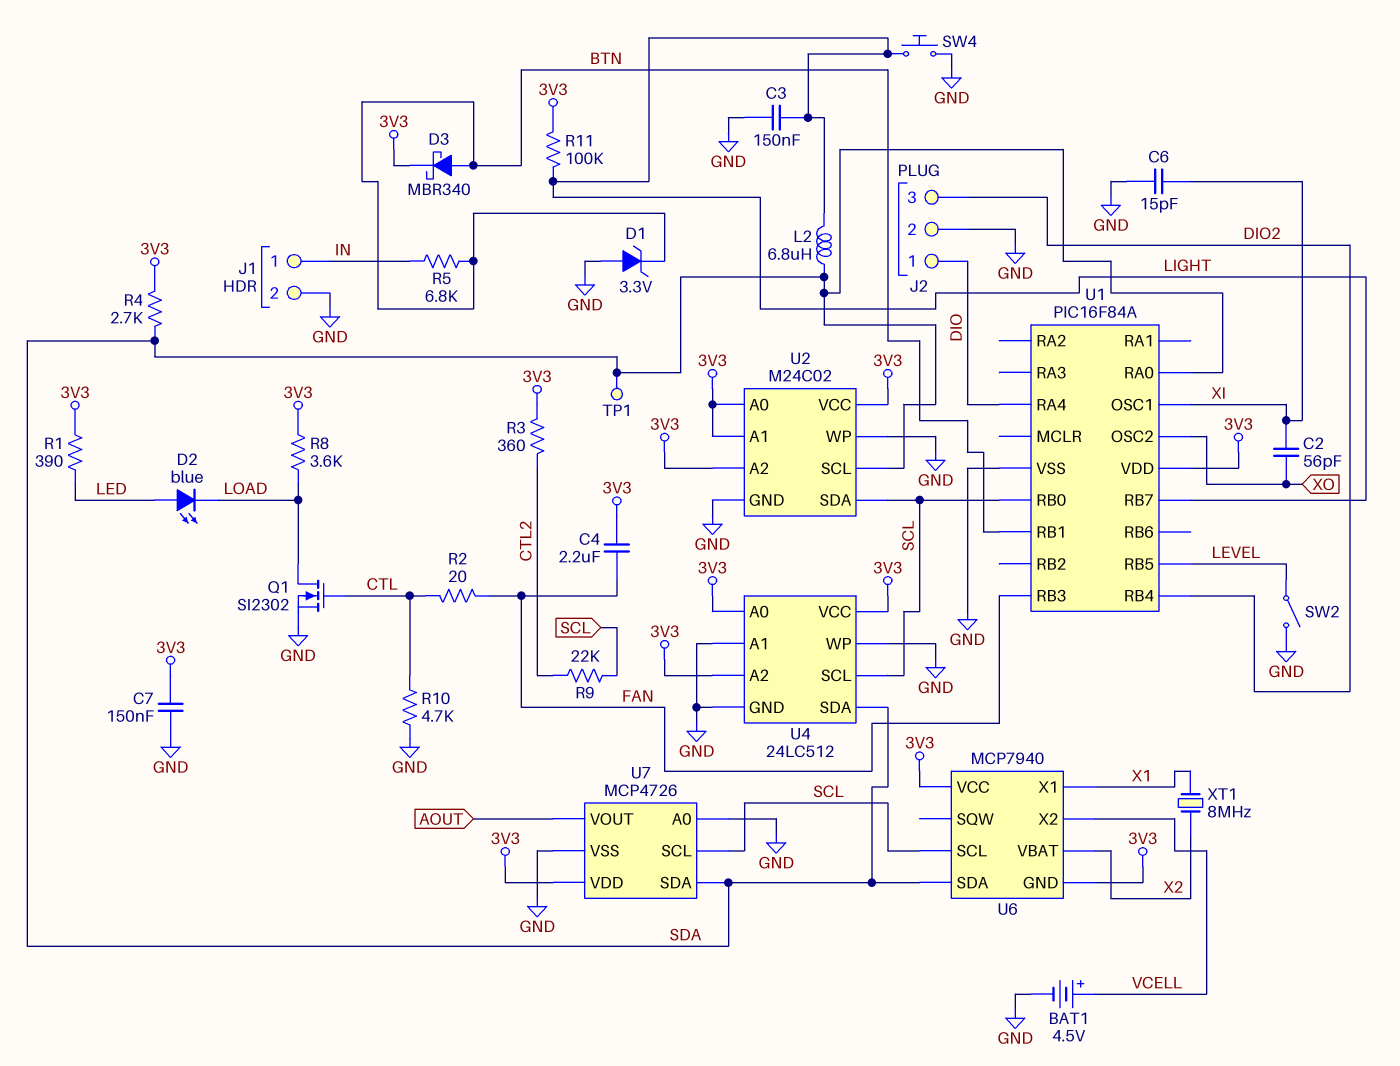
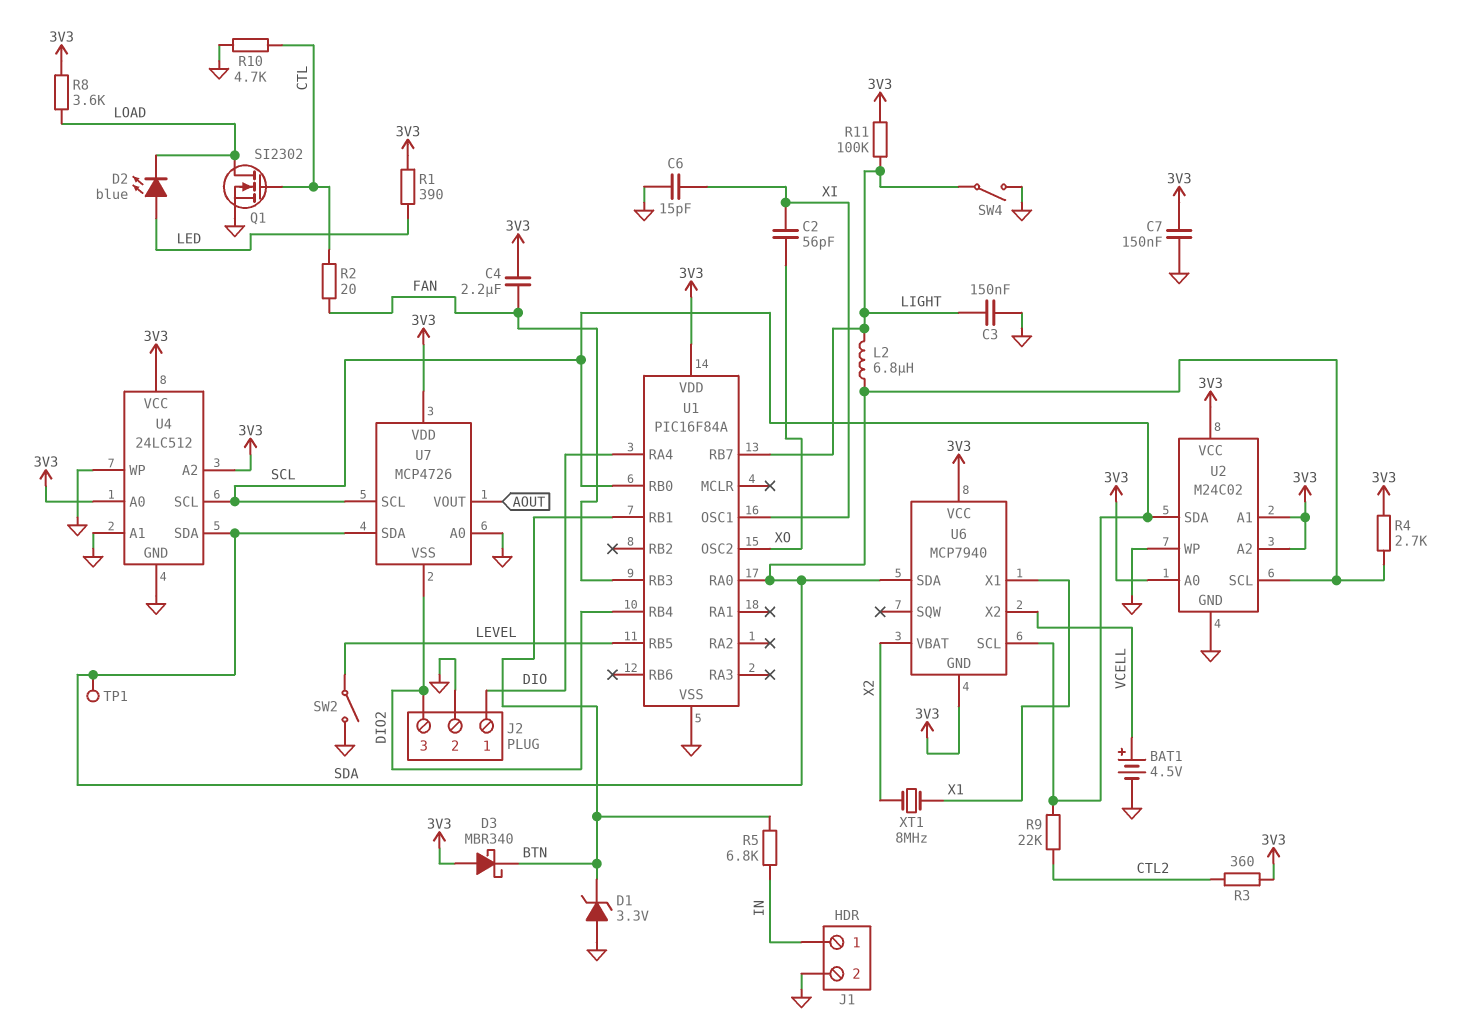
D3: schottky MBR340 (A BTN, K 3V3) -> schottky MBR340 (A 3V3, K BTN)
SW4: button (GND, LIGHT) -> switch (GND, LIGHT)
U7 pin VSS: GND -> DIO2

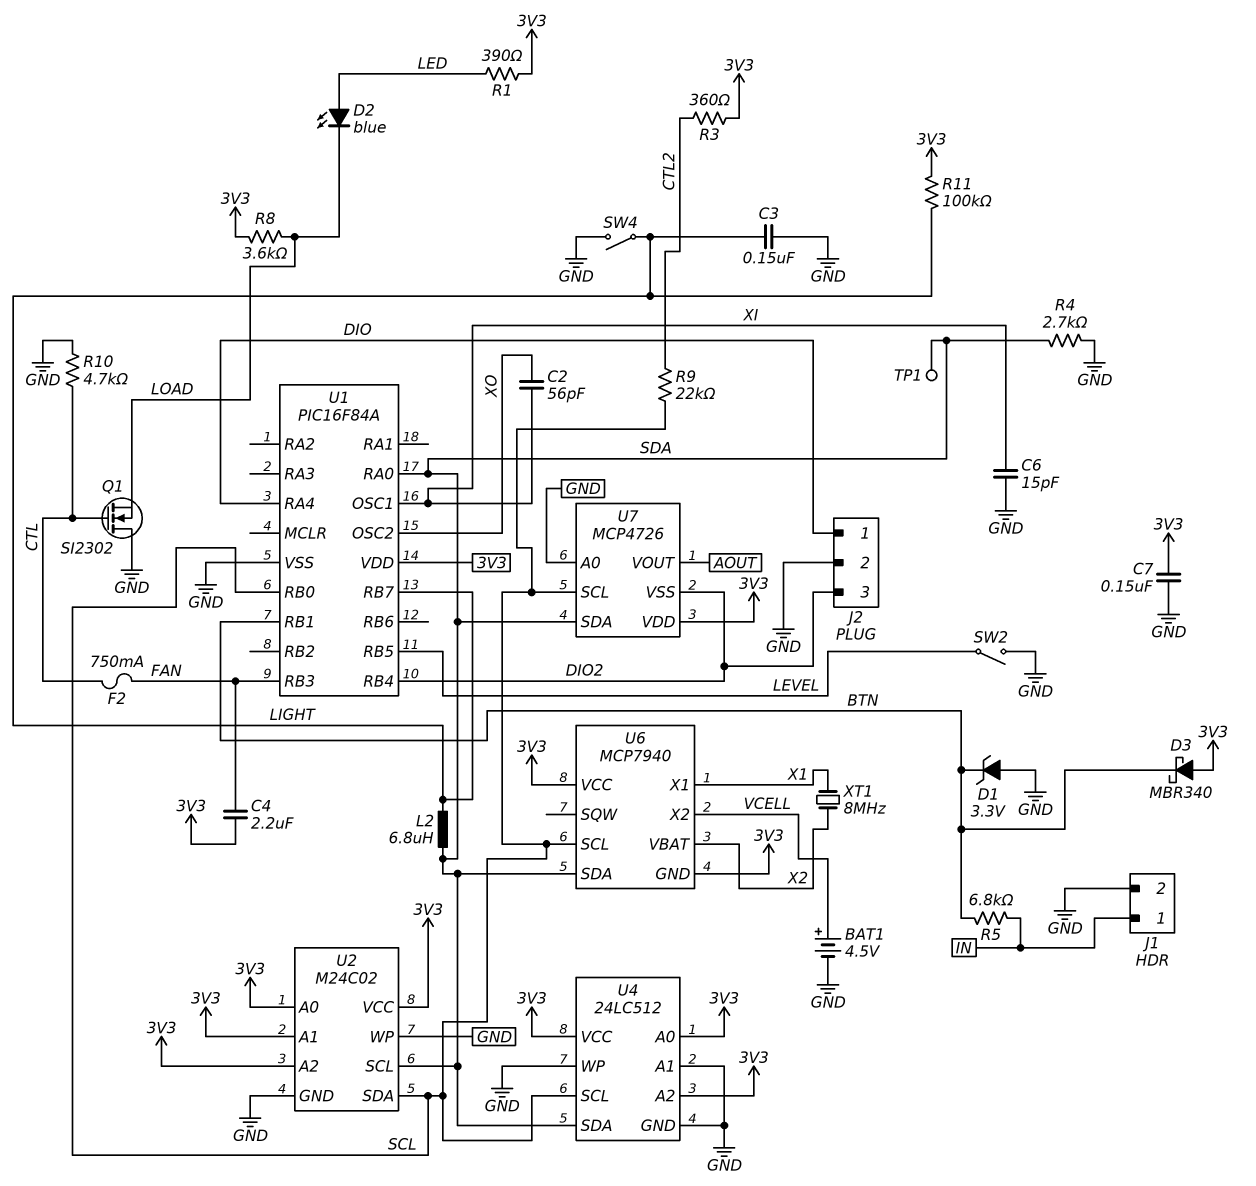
F2: none -> 750mA (CTL, FAN)
Q1: NMOS SI2302 (G CTL, D LOAD, S GND) -> NMOS SI2302 (G CTL, D GND, S LOAD)
R2: 20 (CTL, FAN) -> none
R4: 2.7k (3V3, SDA) -> 2.7k (GND, SDA)

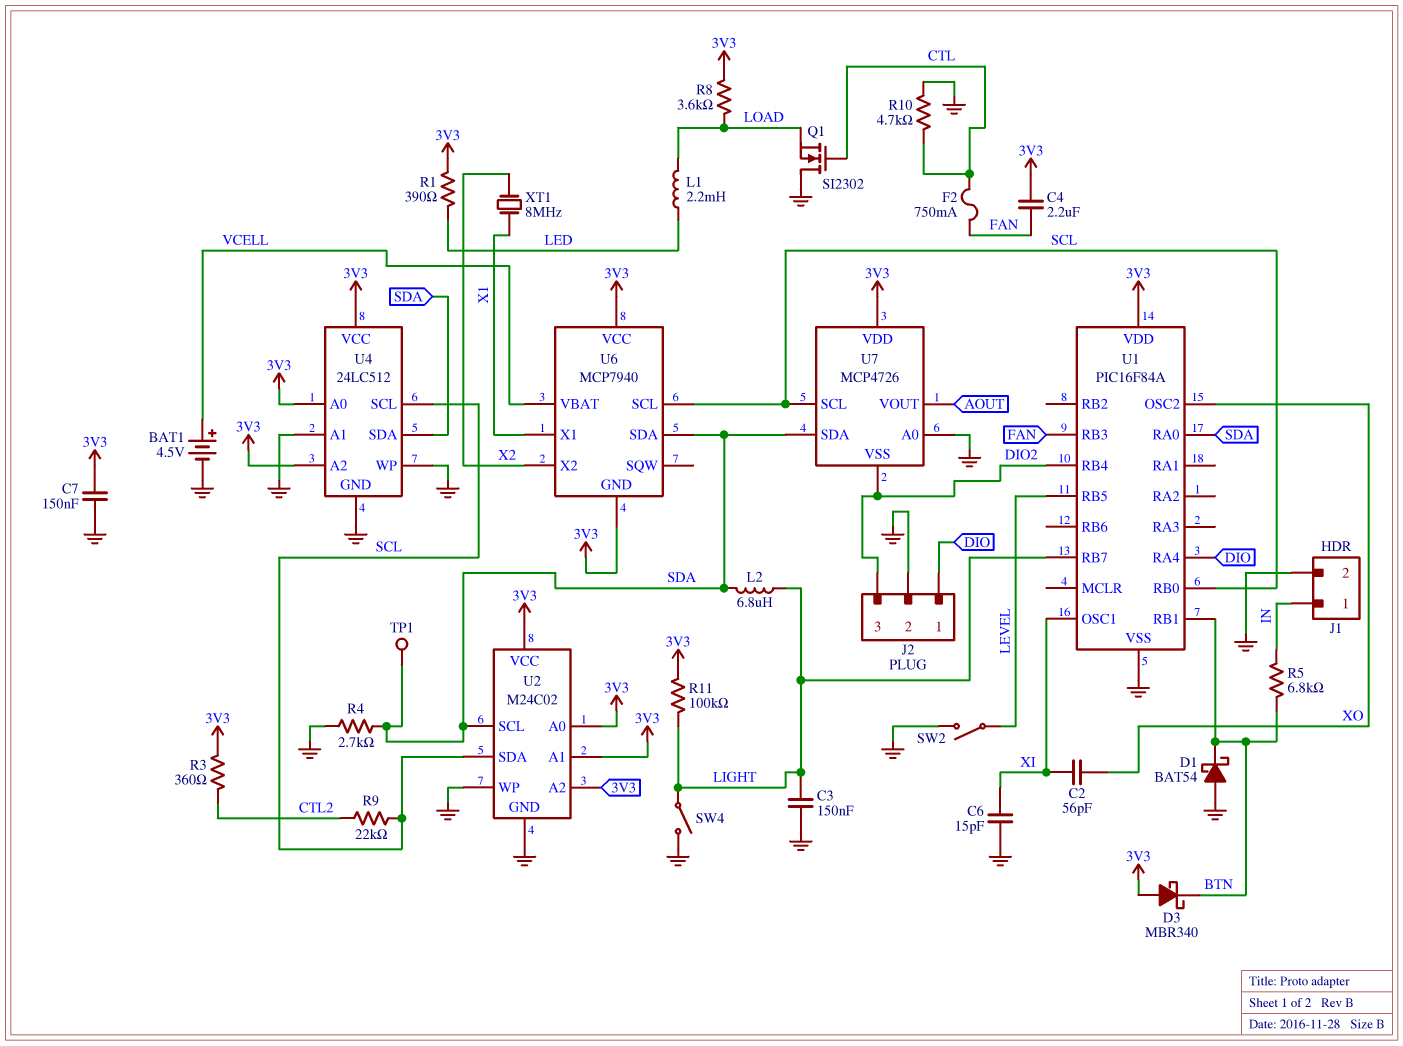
D1: zener 3.3V (A GND, K BTN) -> schottky BAT54 (A GND, K BTN)
D2: LED blue (A LED, K LOAD) -> none
L1: none -> 2.2mH (LED, LOAD)
U6 pin VBAT: X2 -> VCELL
U6 pin X2: VCELL -> X2

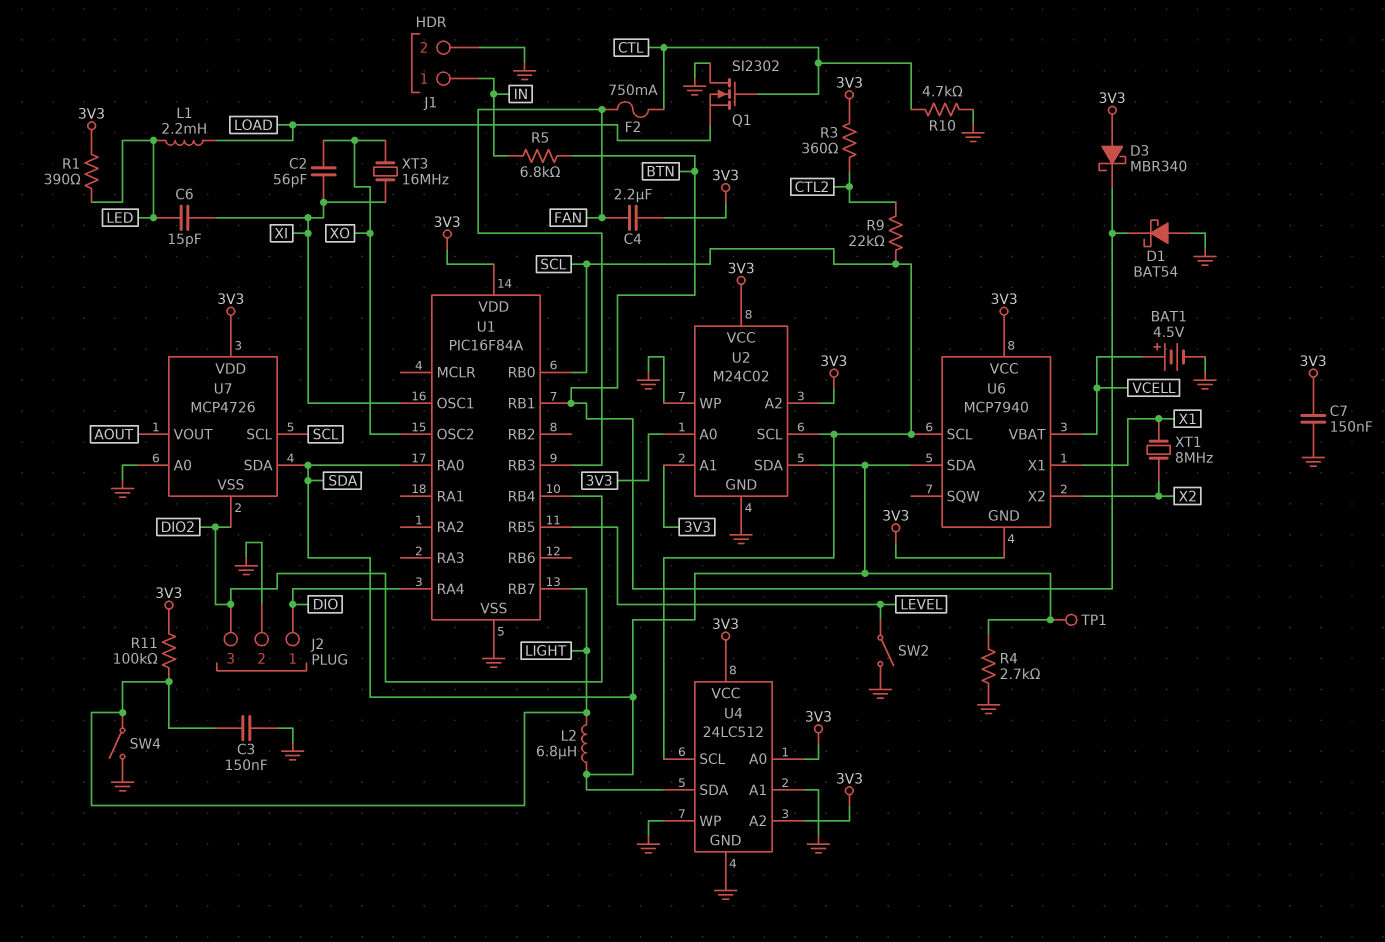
C6: 15pF (GND, XI) -> 15pF (LED, XI)
R8: 3.6k (3V3, LOAD) -> none
U2 pin SCL: SDA -> SCL
U2 pin SDA: SCL -> SDA
XT3: none -> 16MHz (XI, XO)

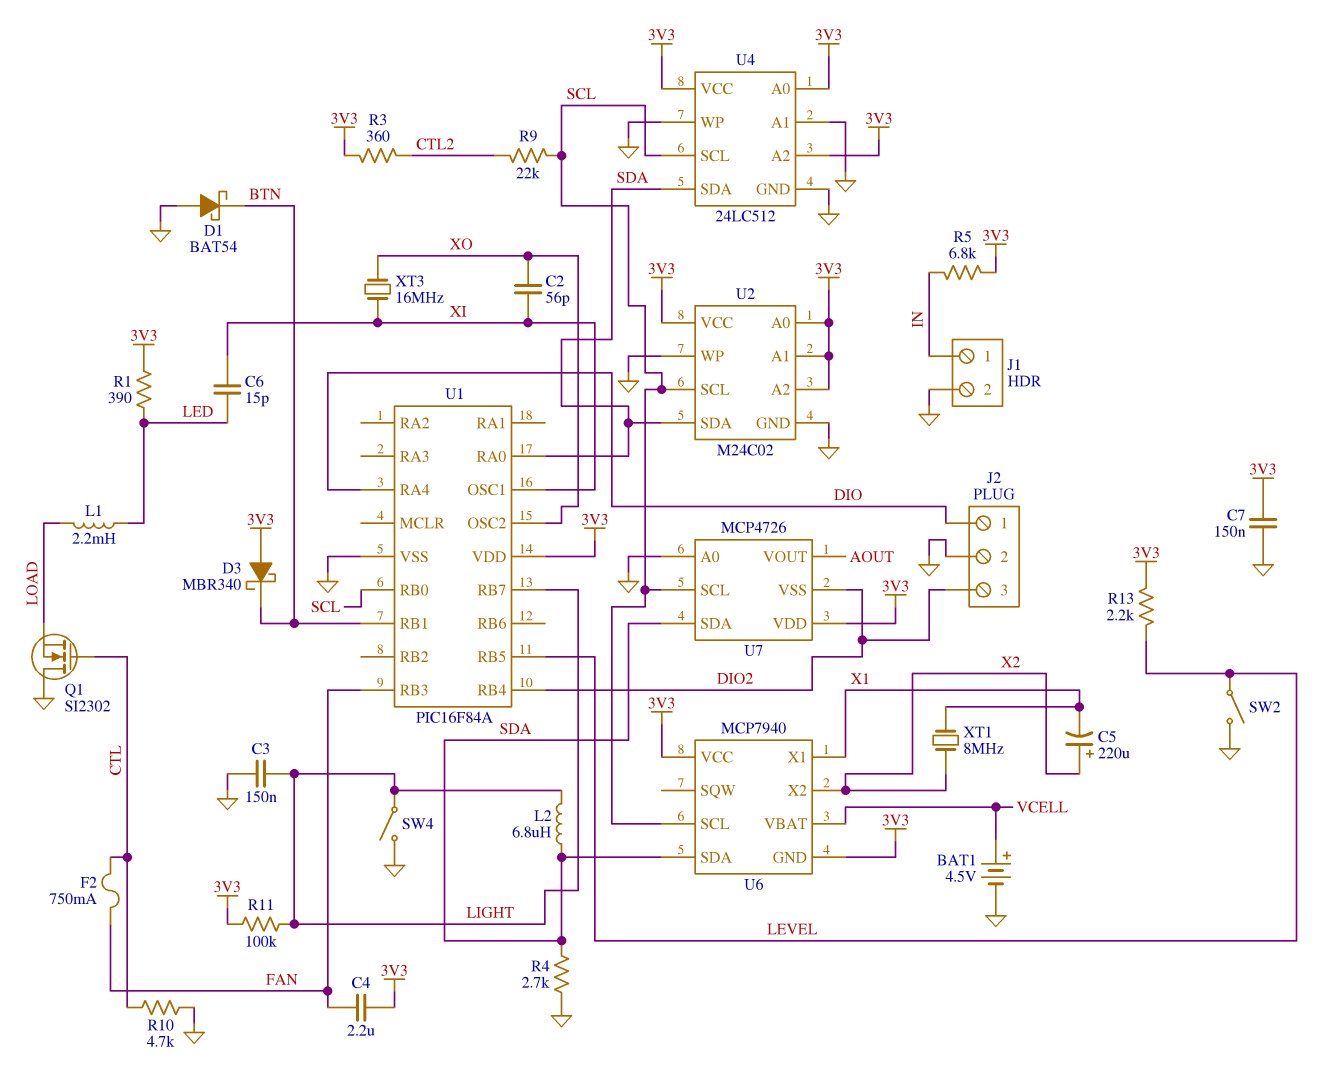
C5: none -> 220uF (plus X2, minus X1)
R5: 6.8k (BTN, IN) -> 6.8k (3V3, IN)
R13: none -> 2.2k (3V3, LEVEL)
TP1: test point (SDA) -> none

